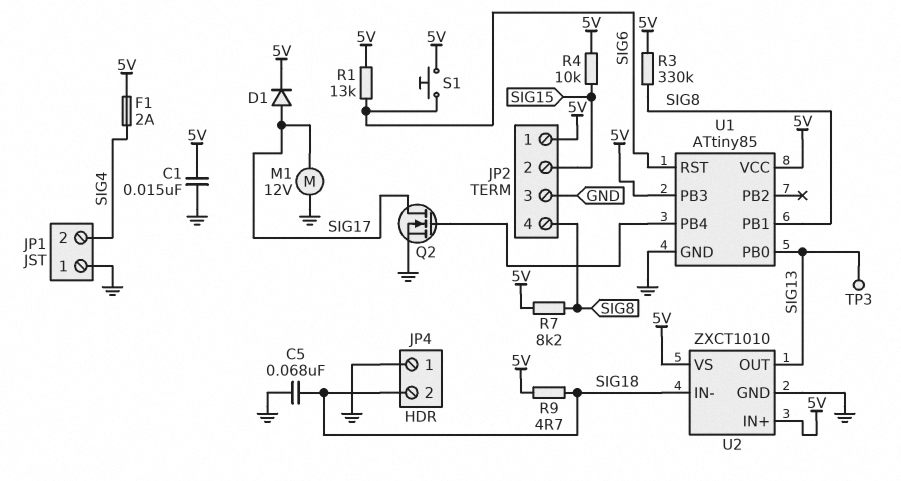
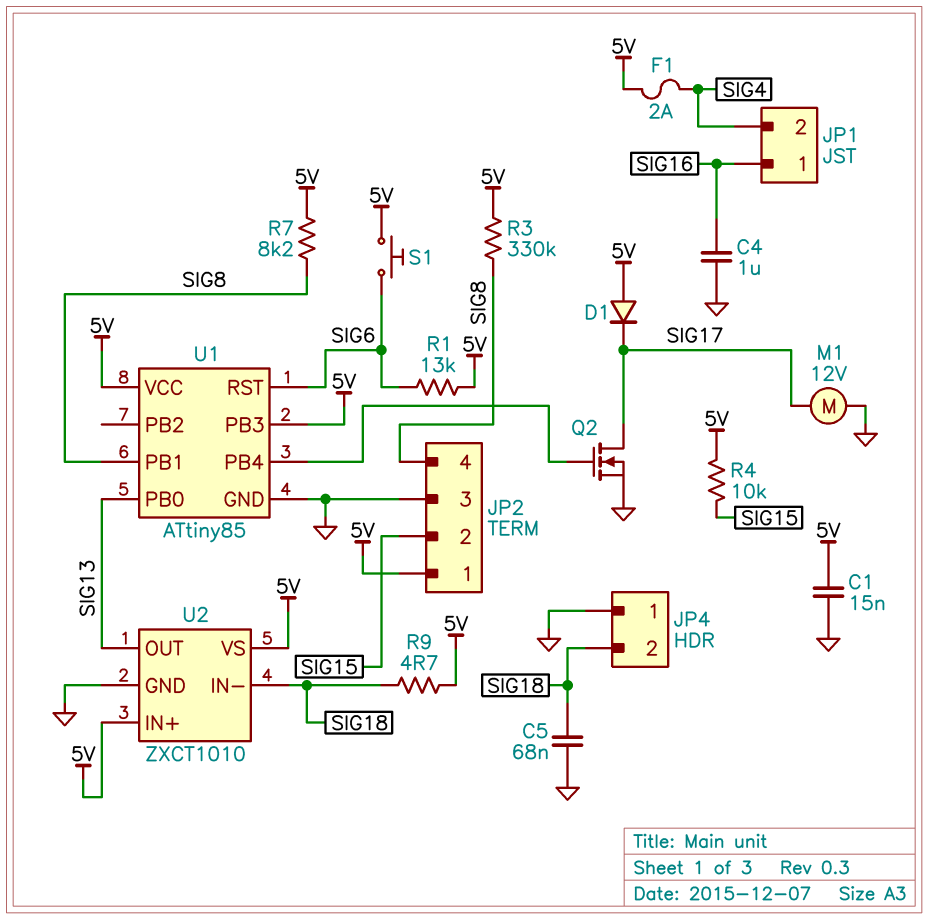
C4: none -> 1uF (GND, SIG16)
D1: diode (A SIG17, K 5V) -> diode (A 5V, K SIG17)
JP1 pin 1: GND -> SIG16
TP3: test point (SIG13) -> none

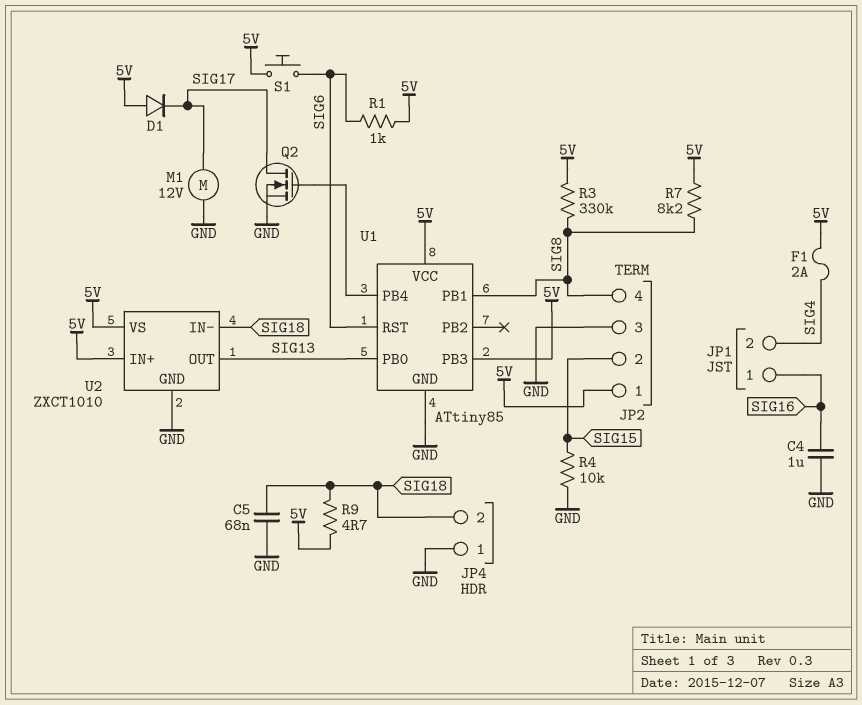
C1: 15nF (5V, GND) -> none
R1: 13k (5V, SIG6) -> 1k (5V, SIG6)
R4: 10k (5V, SIG15) -> 10k (GND, SIG15)

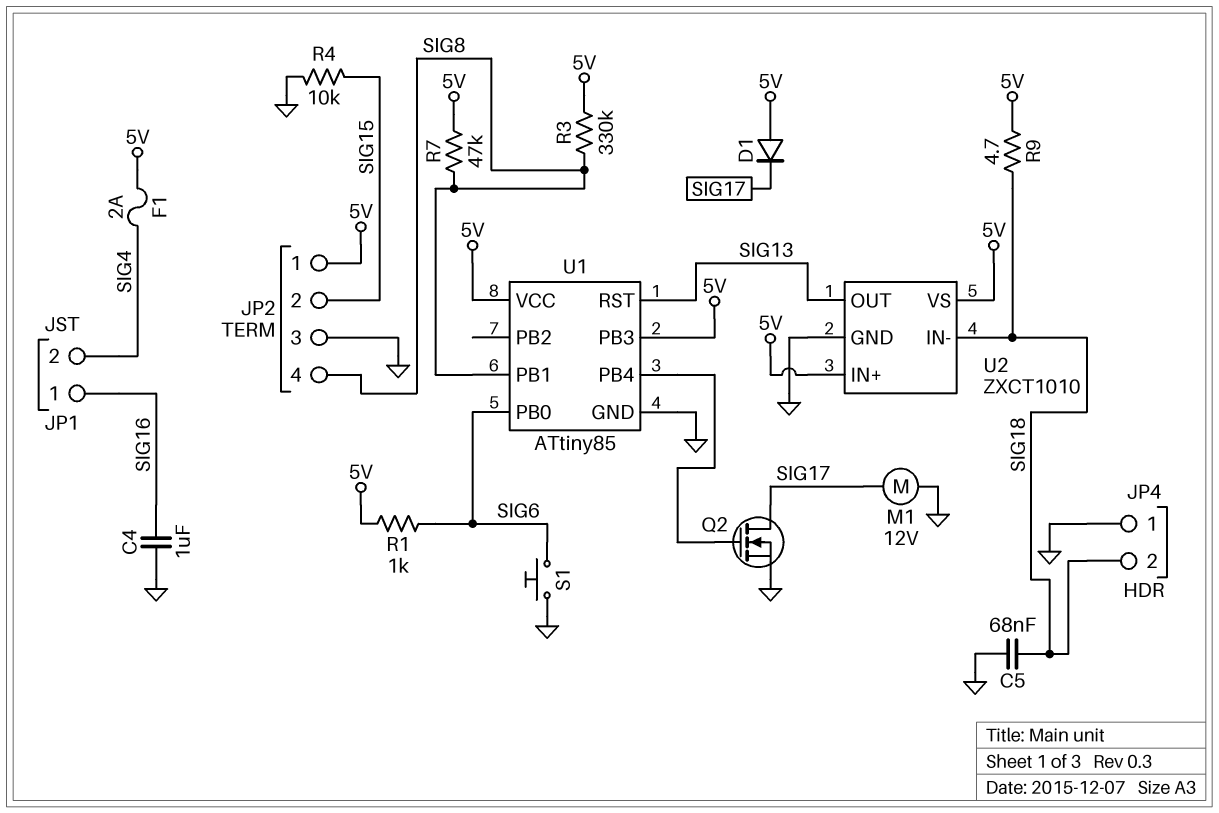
R7: 8.2k (5V, SIG8) -> 47k (5V, SIG8)
S1: button (5V, SIG6) -> button (GND, SIG6)
U1 pin PB0: SIG13 -> SIG6
U1 pin RST: SIG6 -> SIG13

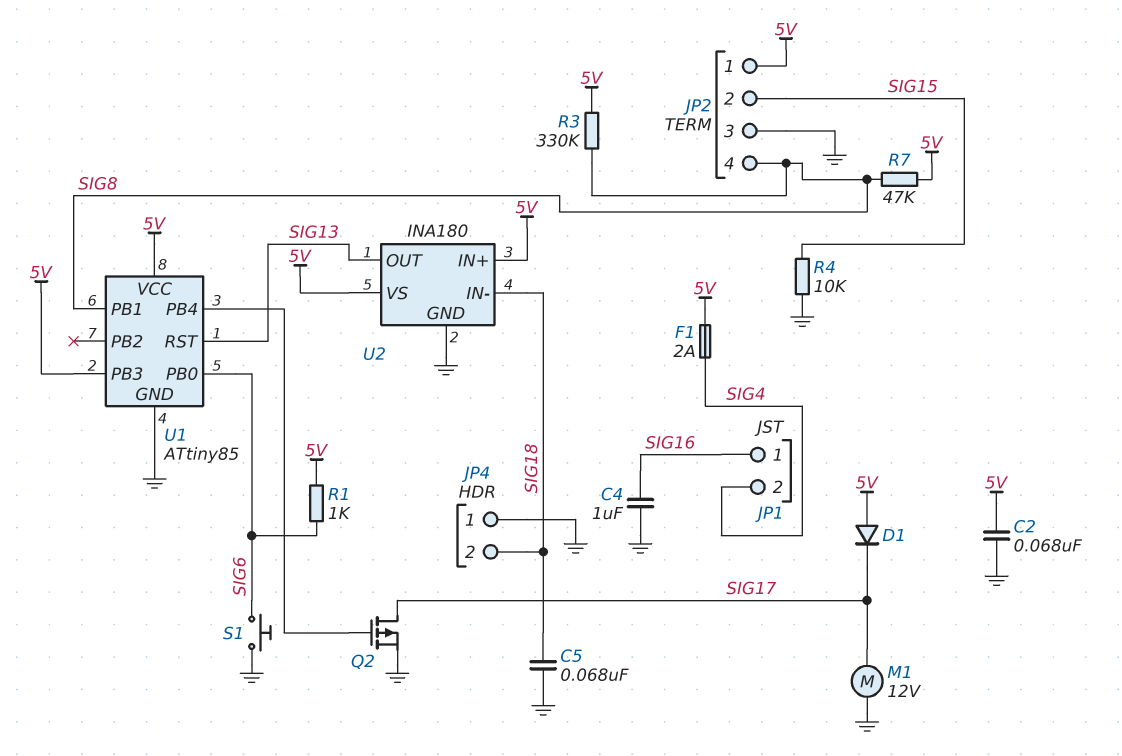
C2: none -> 68nF (5V, GND)
Q2: NMOS (G U1/PB4, D SIG17, S GND) -> PMOS (G U1/PB4, D SIG17, S GND)
R9: 4.7 (5V, SIG18) -> none
U2: ZXCT1010 -> INA180

